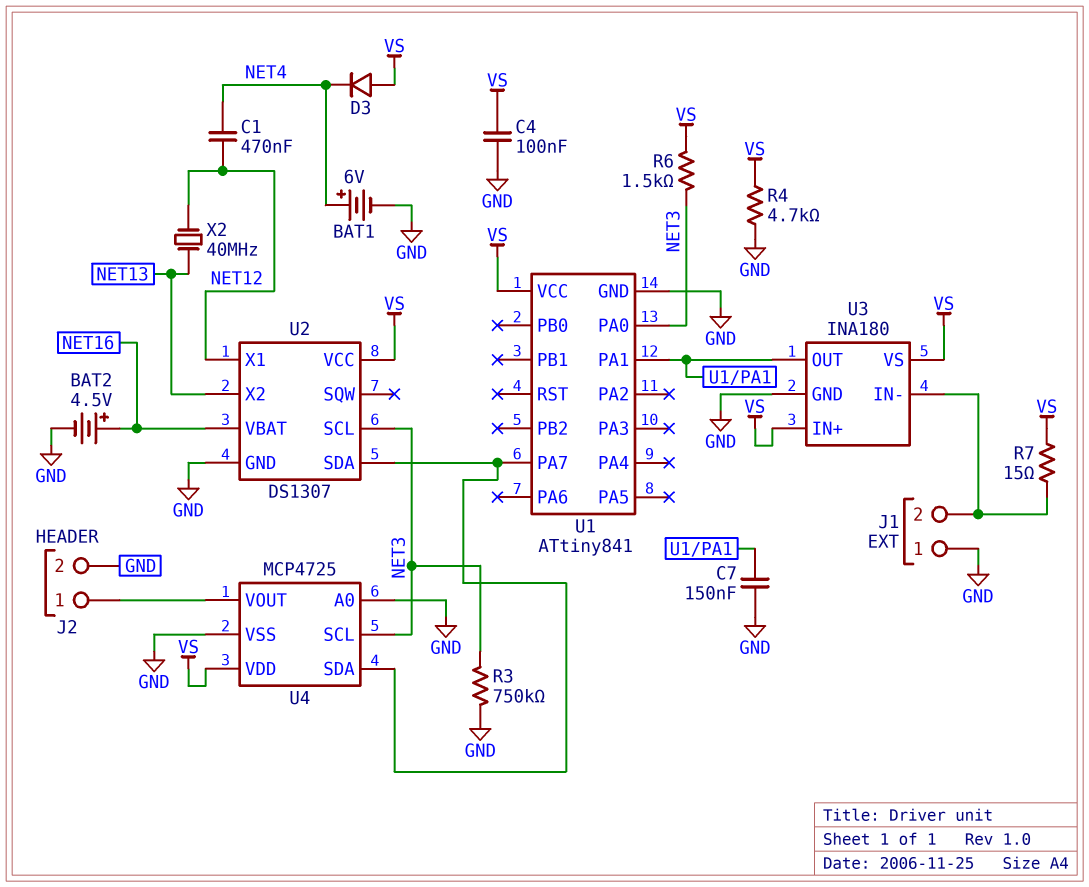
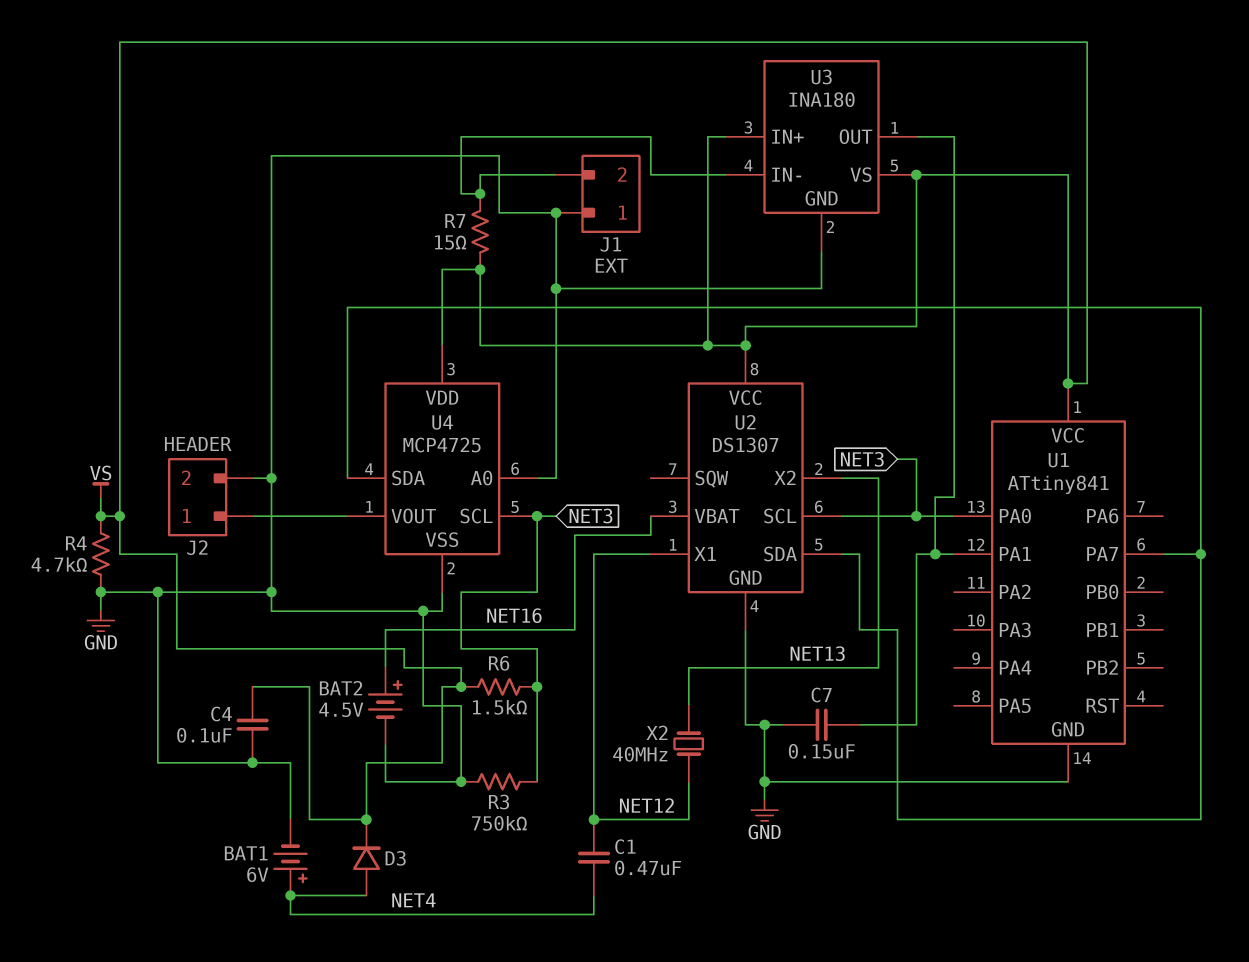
D3: diode (A VS, K NET4) -> diode (A NET4, K VS)

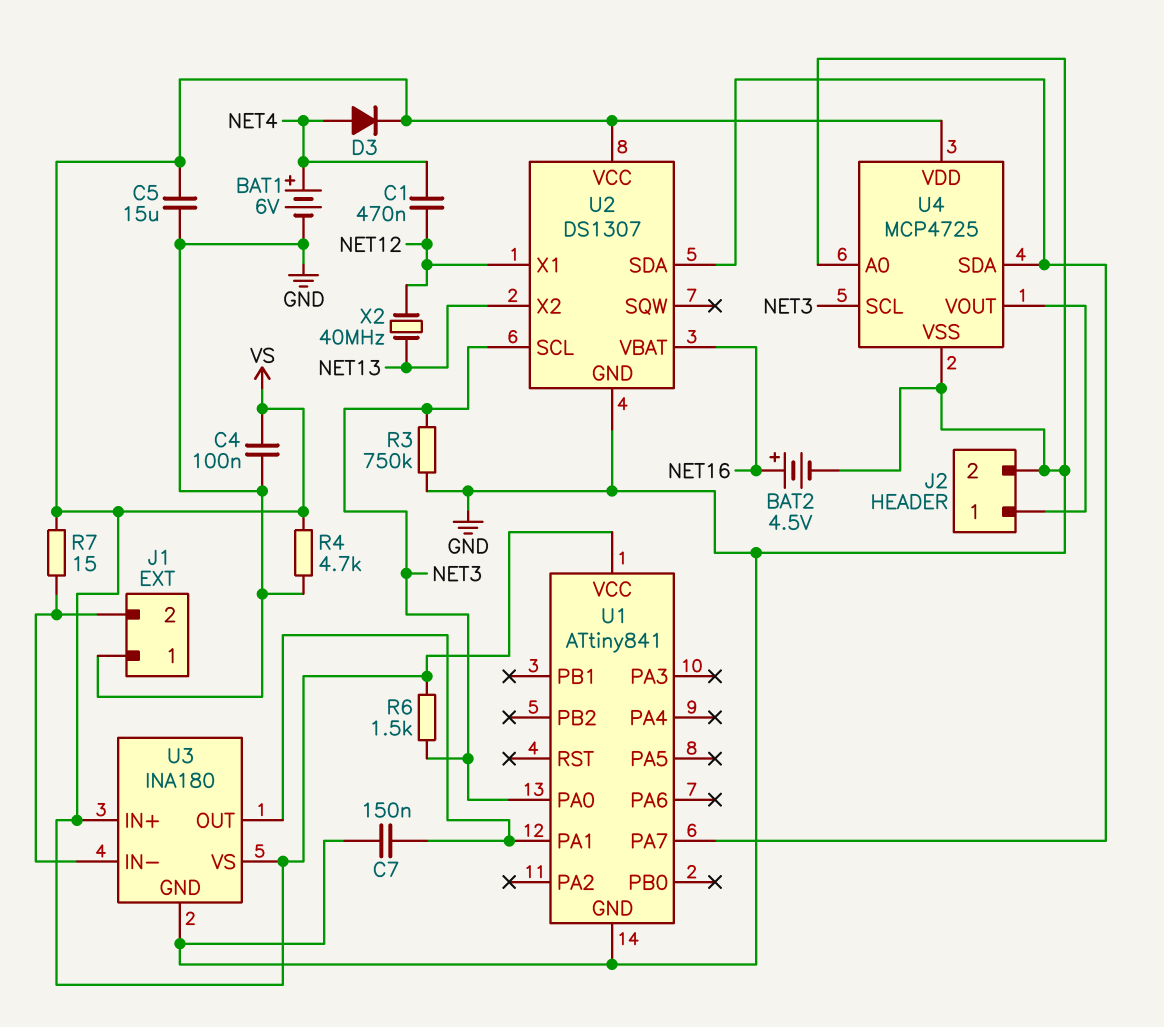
C5: none -> 15uF (GND, VS)

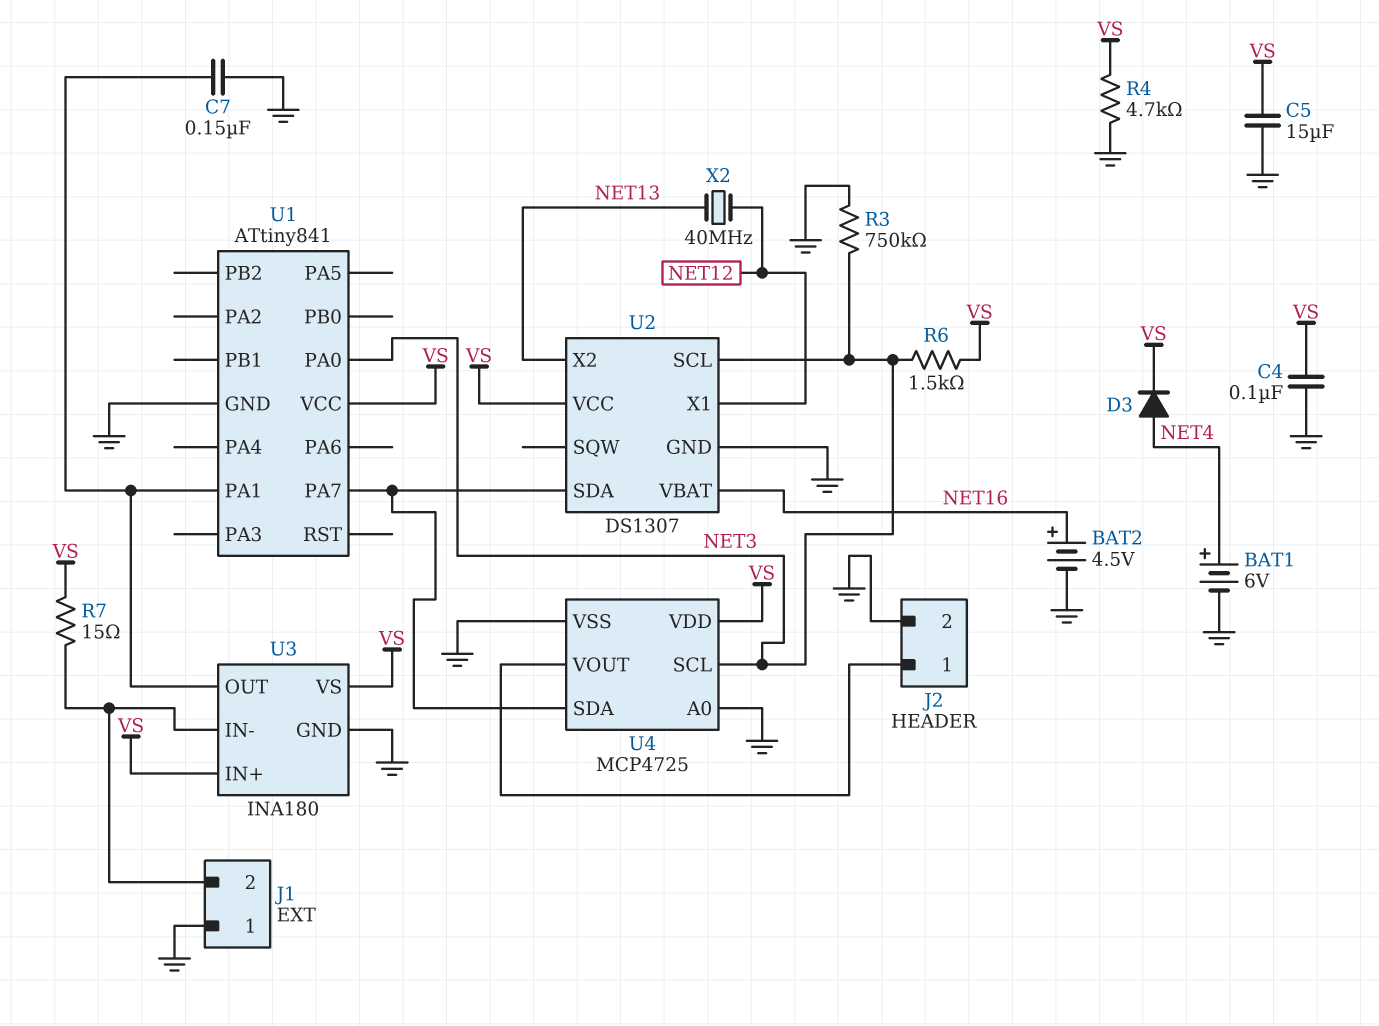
C1: 470nF (NET4, NET12) -> none

